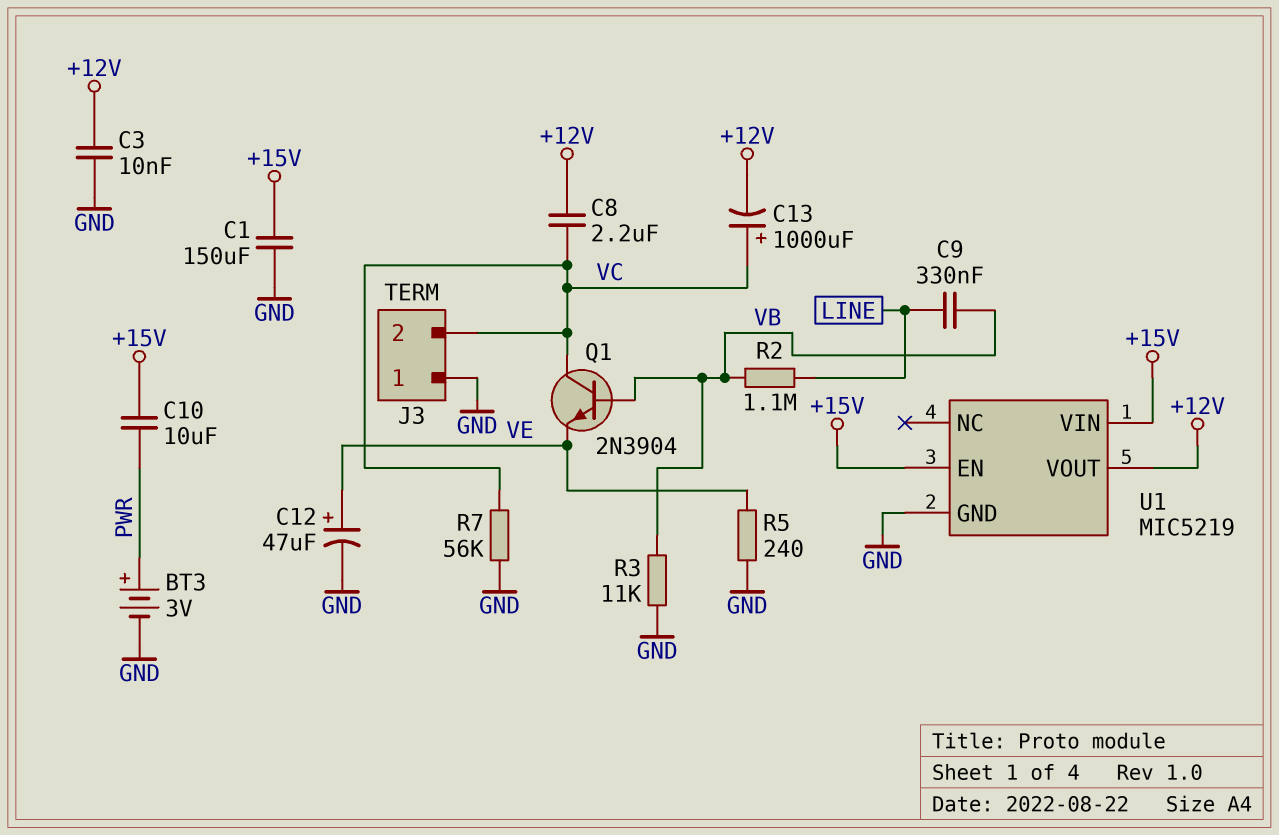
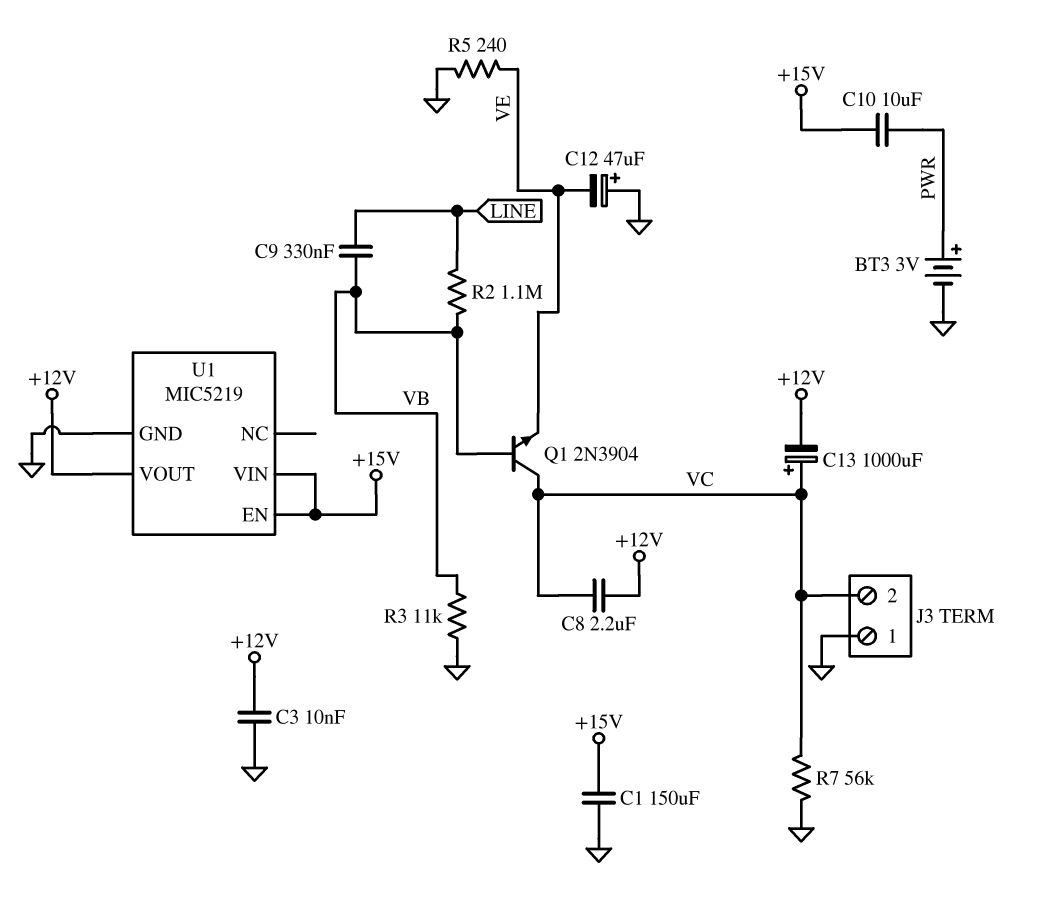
C12: 47uF (plus VE, minus GND) -> 47uF (plus GND, minus VE)

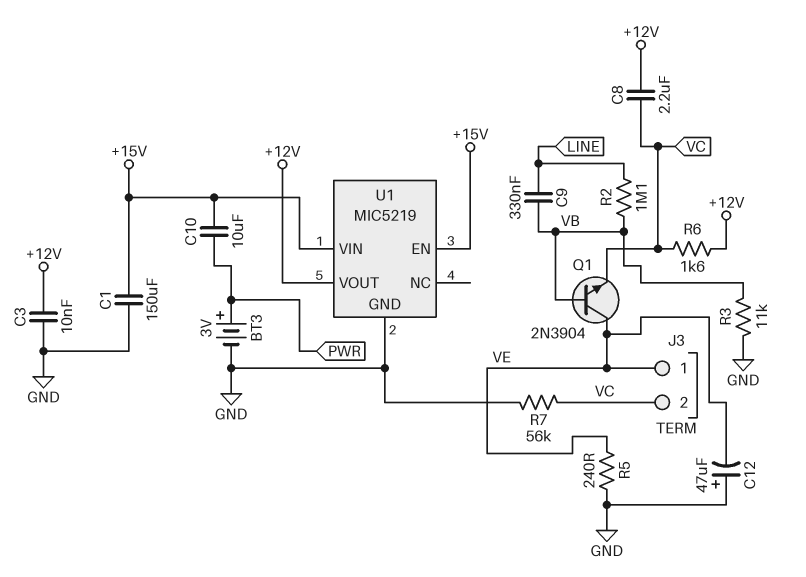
C13: 1000uF (plus VC, minus +12V) -> none
J3 pin 1: GND -> VE
Q1: NPN 2N3904 (B VB, C VC, E VE) -> NPN 2N3904 (B VB, C VE, E VC)
R6: none -> 1.6k (+12V, VC)

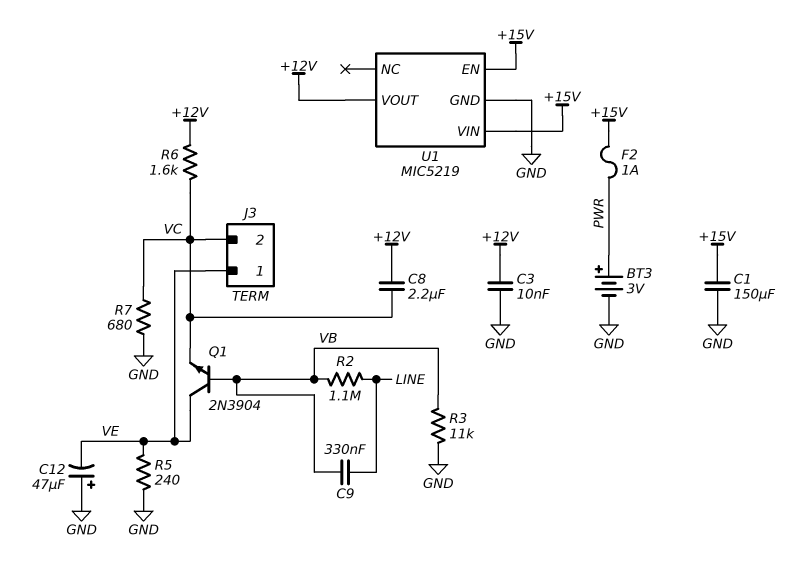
C10: 10uF (+15V, PWR) -> none
F2: none -> 1A (+15V, PWR)
R7: 56k (GND, VC) -> 680 (GND, VC)

